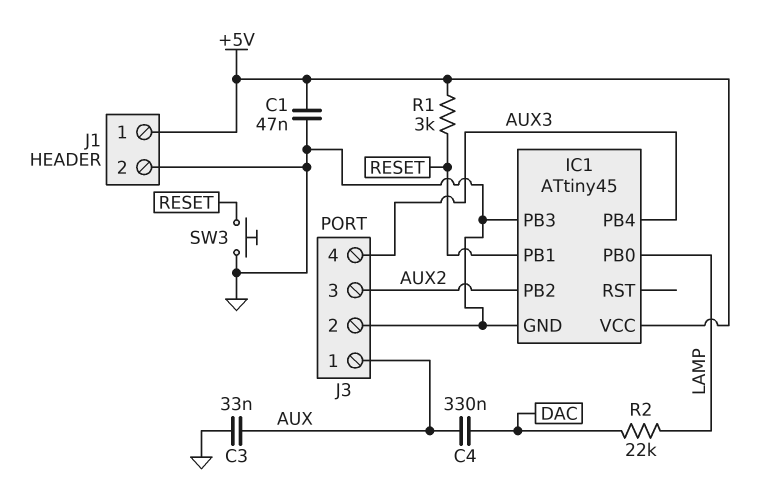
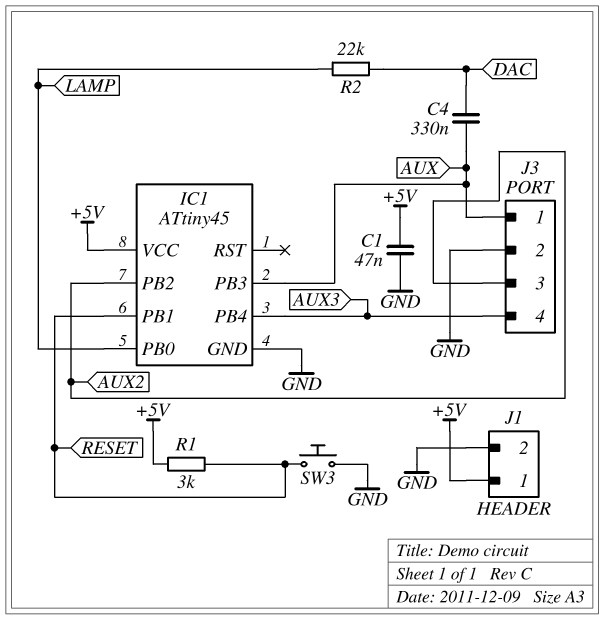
C3: 33nF (AUX, GND) -> none
IC1 pin PB3: GND -> AUX

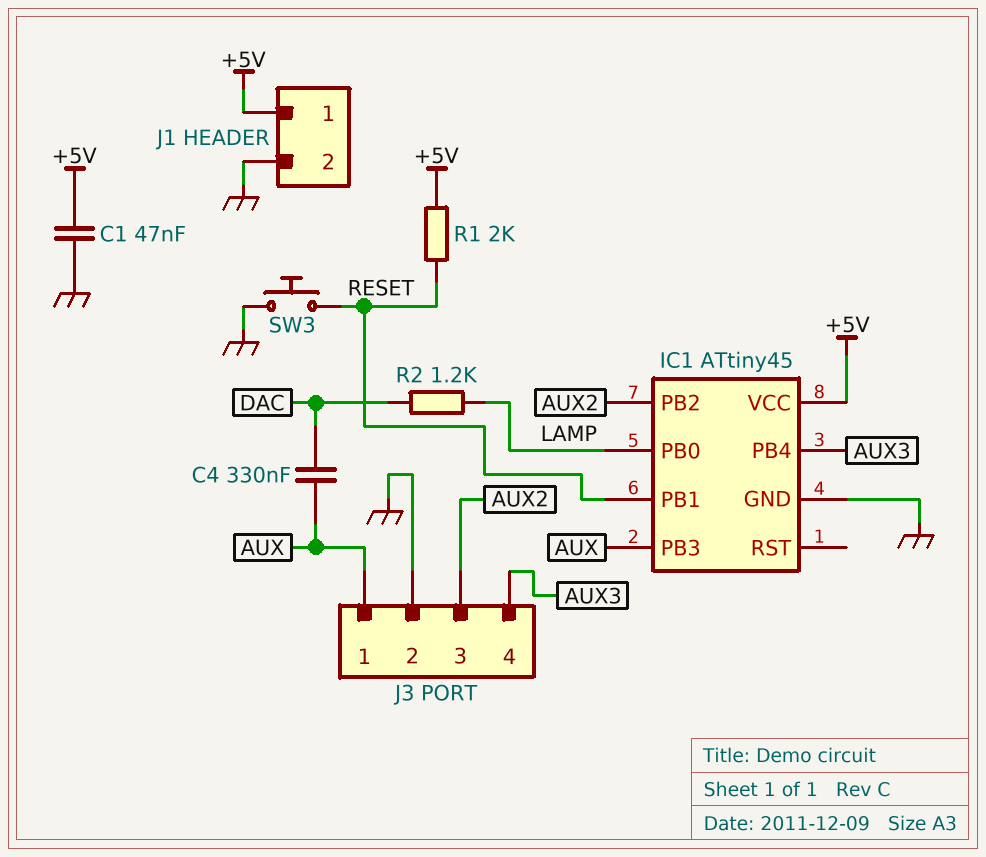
R1: 3k (+5V, RESET) -> 2k (+5V, RESET)
R2: 22k (DAC, LAMP) -> 1.2k (DAC, LAMP)

